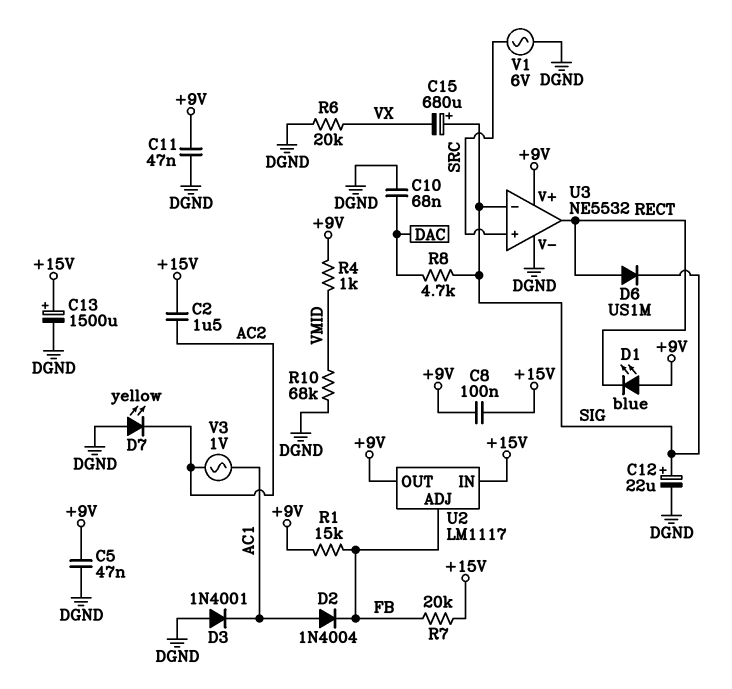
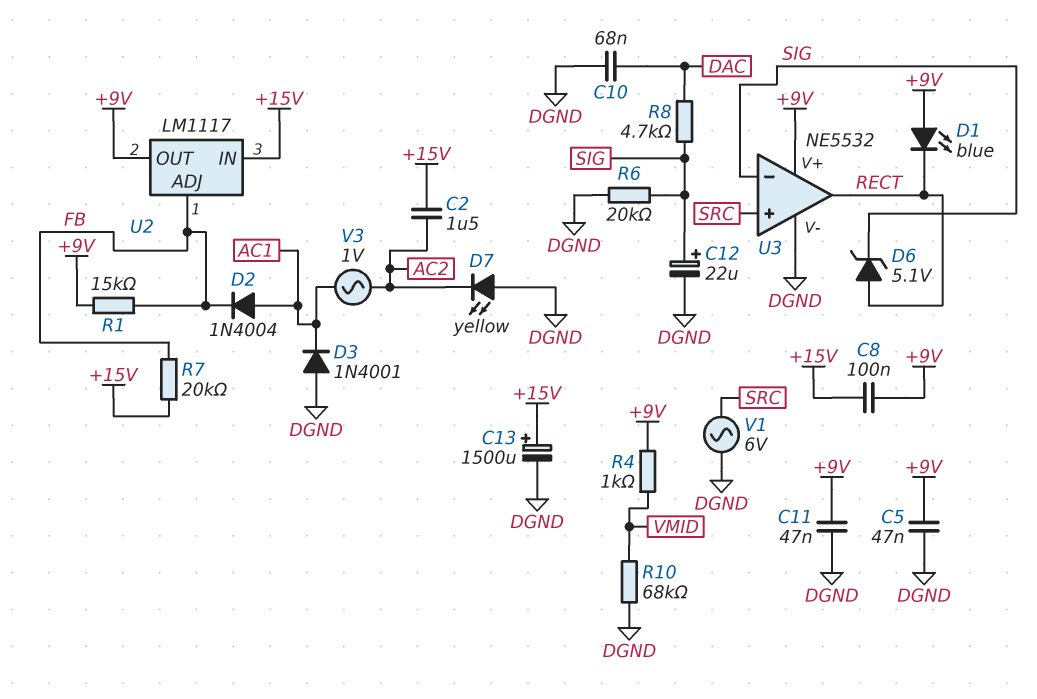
C15: 680uF (plus SIG, minus VX) -> none
D6: diode US1M (A RECT, K SIG) -> zener 5.1V (A RECT, K SIG)
R6: 20k (DGND, VX) -> 20k (DGND, SIG)

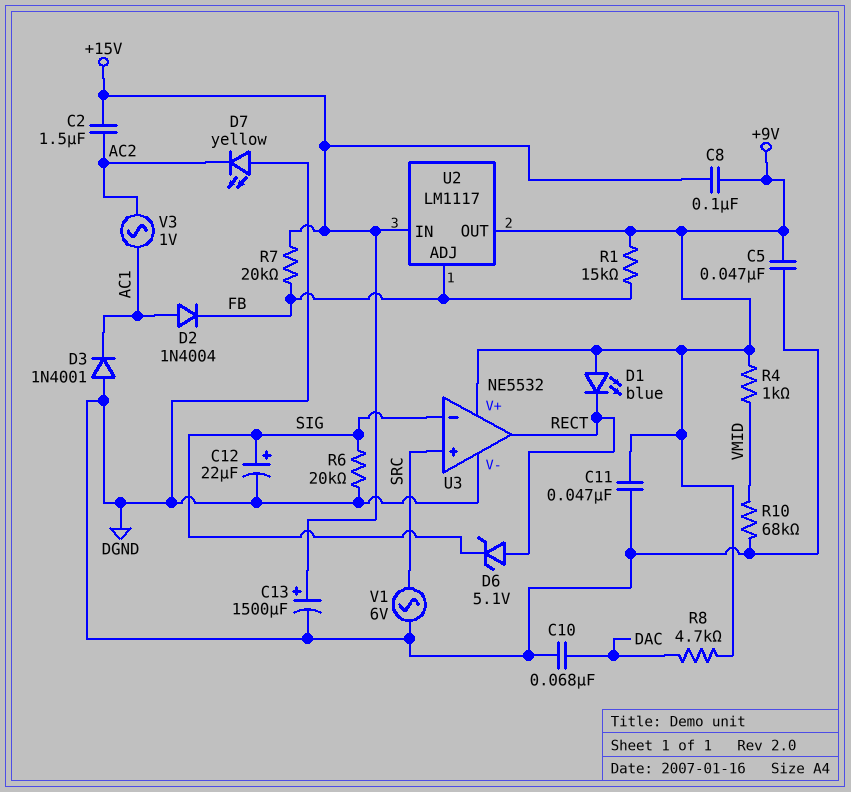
R8: 4.7k (DAC, SIG) -> 4.7k (+9V, DAC)

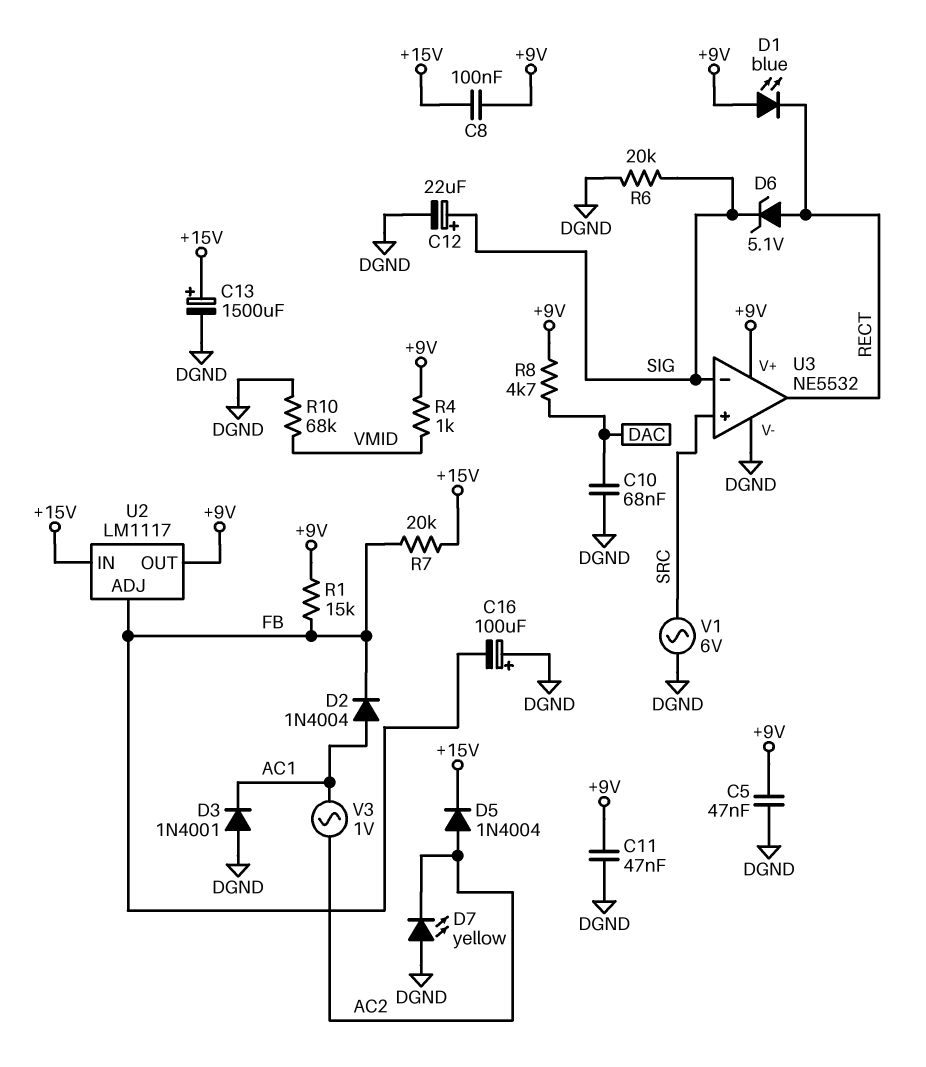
C2: 1.5uF (+15V, AC2) -> none
C16: none -> 100uF (plus DGND, minus FB)
D5: none -> diode 1N4004 (A AC2, K +15V)

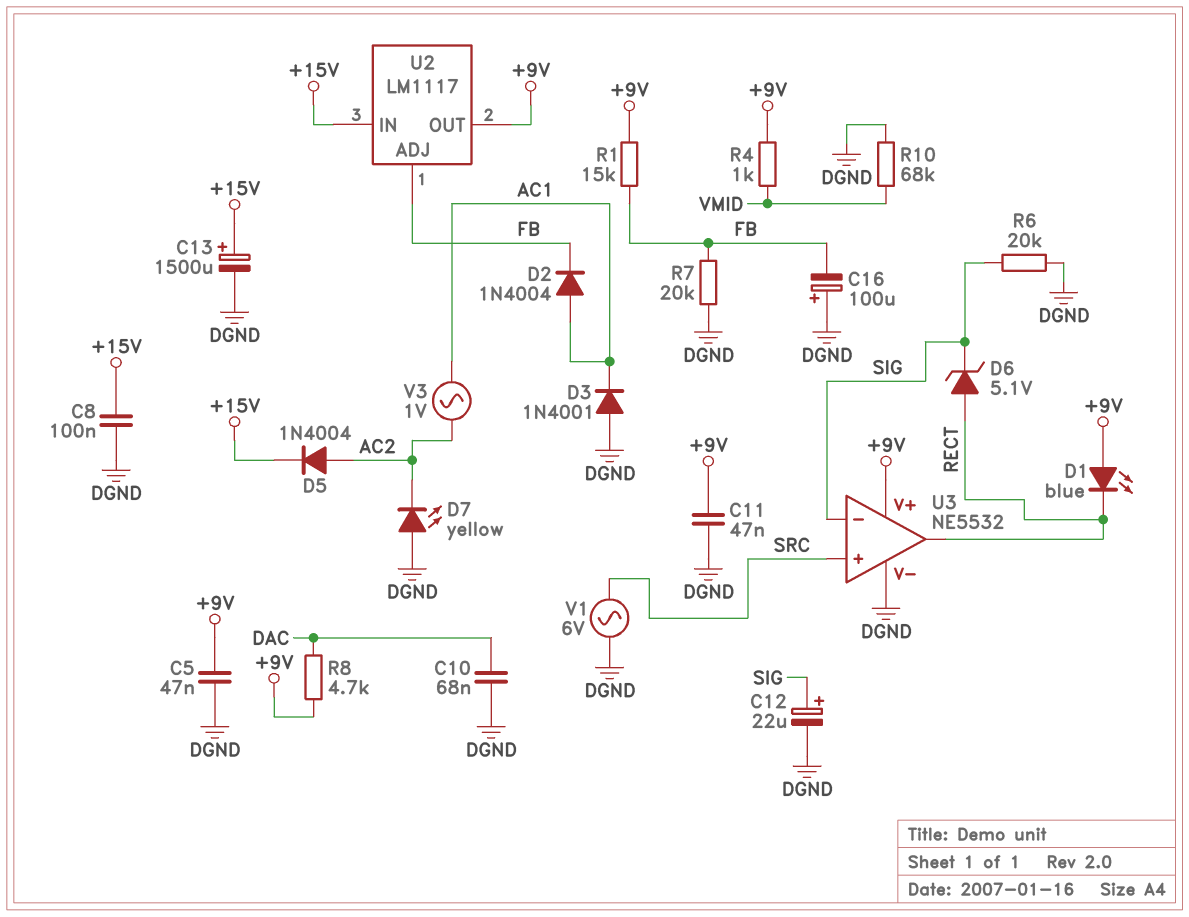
C8: 100nF (+9V, +15V) -> 100nF (+15V, DGND)
R7: 20k (+15V, FB) -> 20k (DGND, FB)

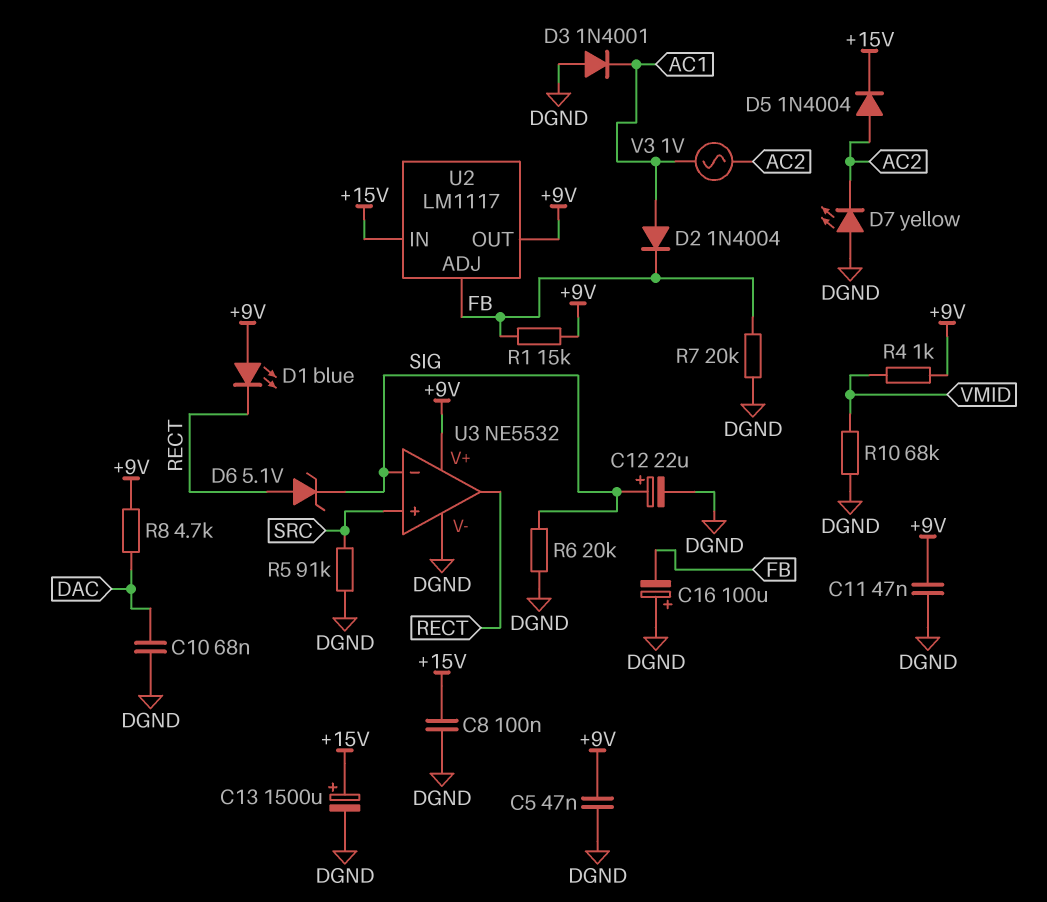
R5: none -> 91k (DGND, SRC)
V1: AC 6V (DGND, SRC) -> none

